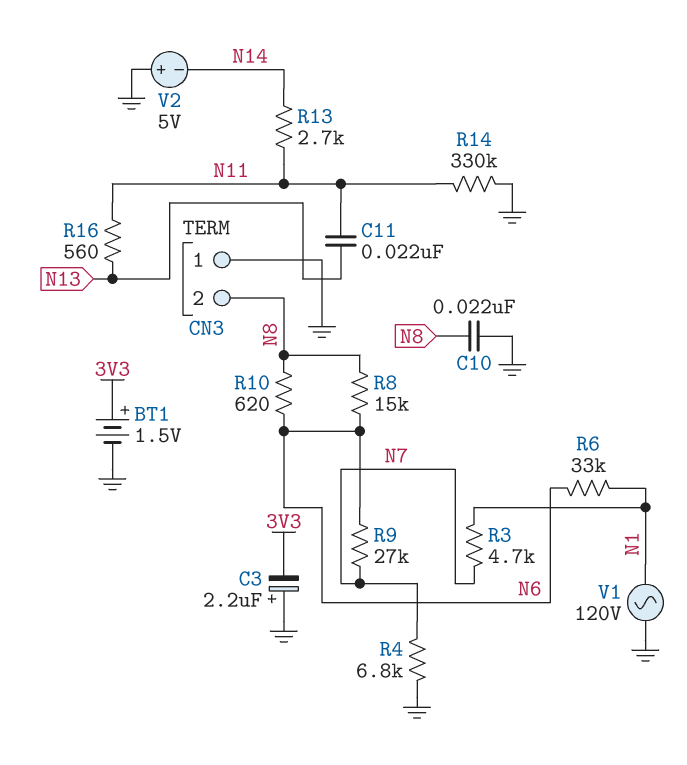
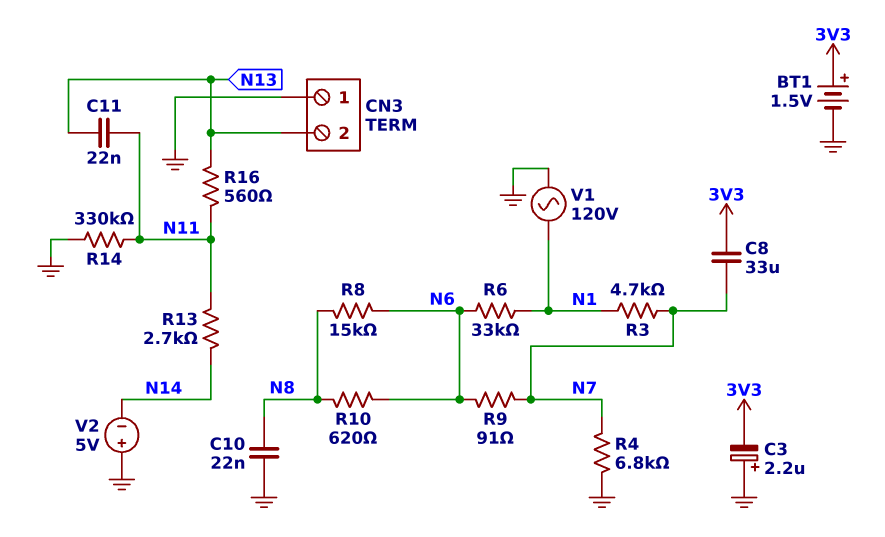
C8: none -> 33uF (3V3, N7)
CN3 pin 2: N8 -> N13
R9: 27k (N6, N7) -> 91 (N6, N7)

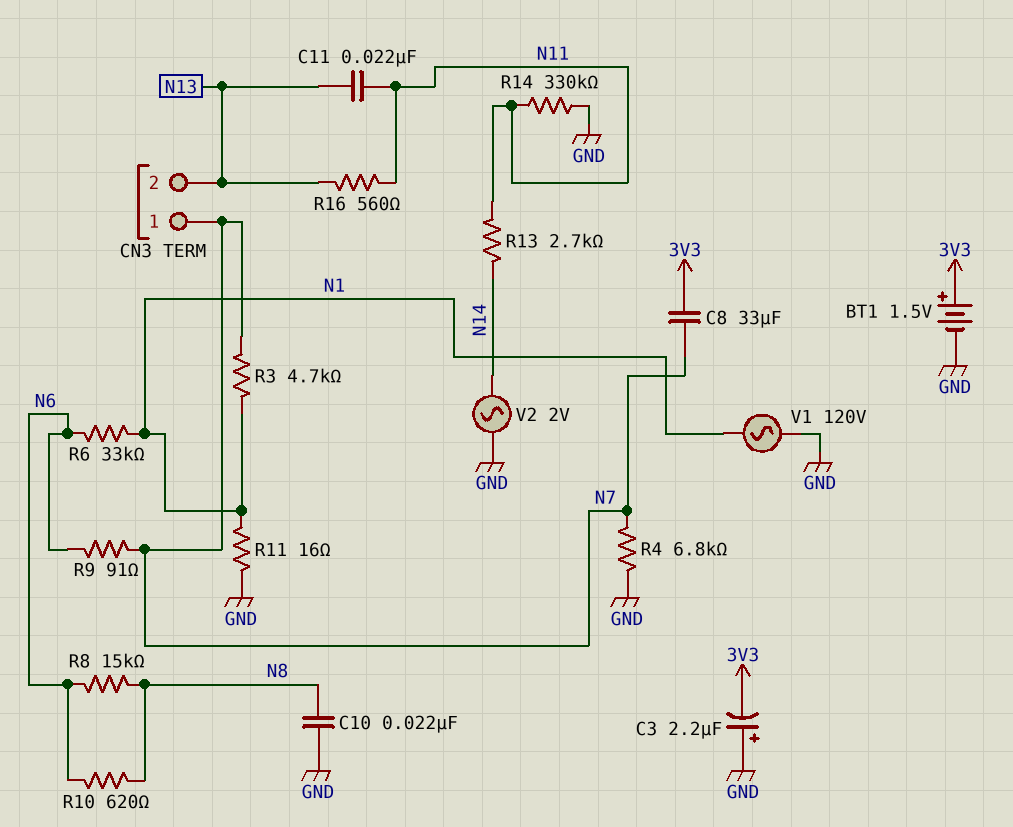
CN3 pin 1: GND -> N7
R11: none -> 16 (GND, N1)
V2: 5V (plus GND, minus N14) -> AC 2V (GND, N14)

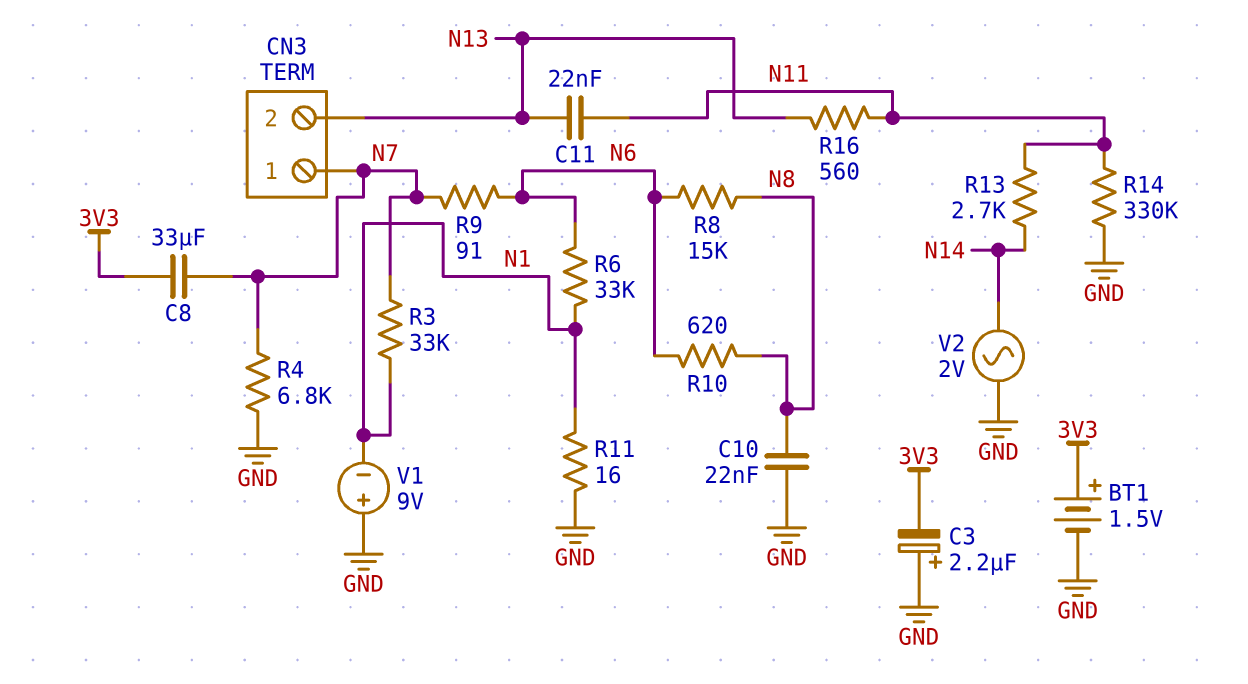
R3: 4.7k (N1, N7) -> 33k (N1, N7)
V1: AC 120V (GND, N1) -> 9V (plus GND, minus N1)

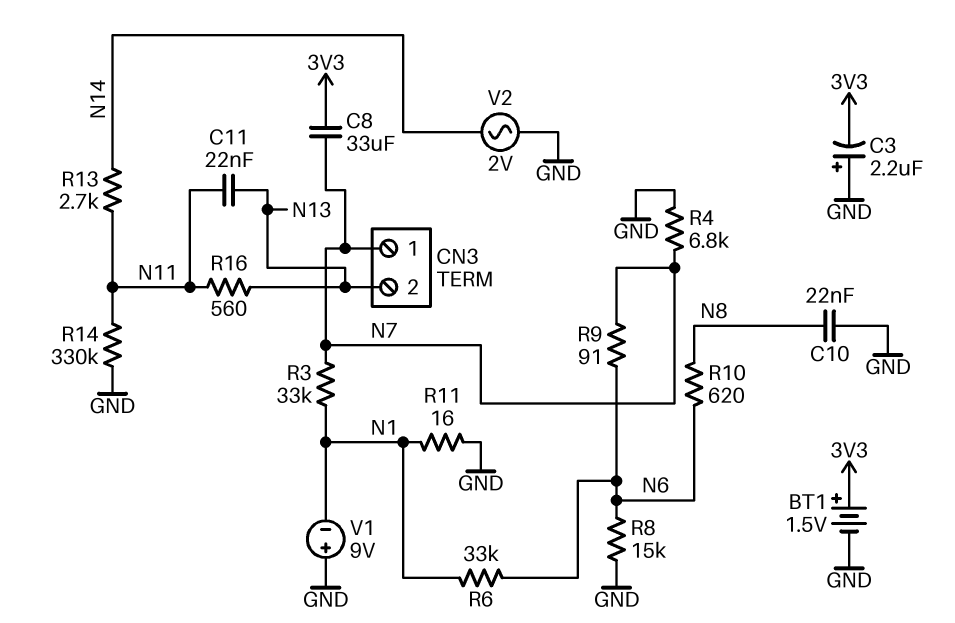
R8: 15k (N6, N8) -> 15k (GND, N6)

